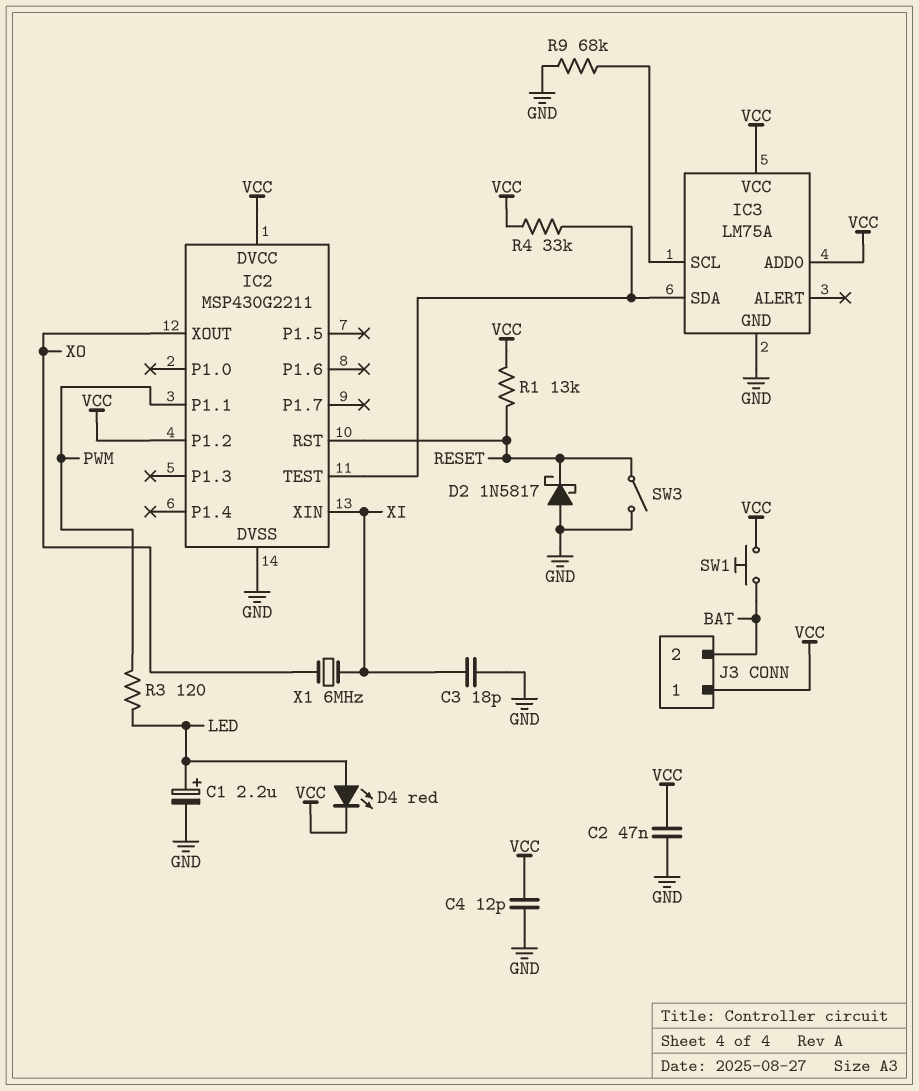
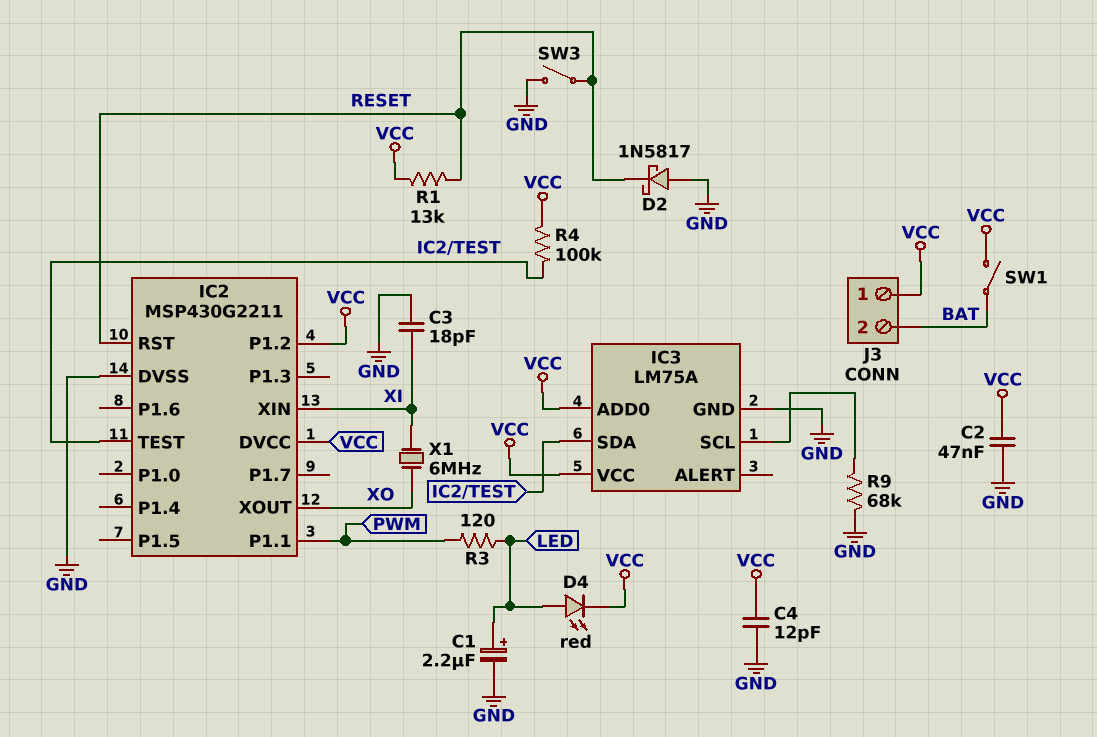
R4: 33k (IC2/TEST, VCC) -> 100k (IC2/TEST, VCC)
SW1: button (BAT, VCC) -> switch (BAT, VCC)

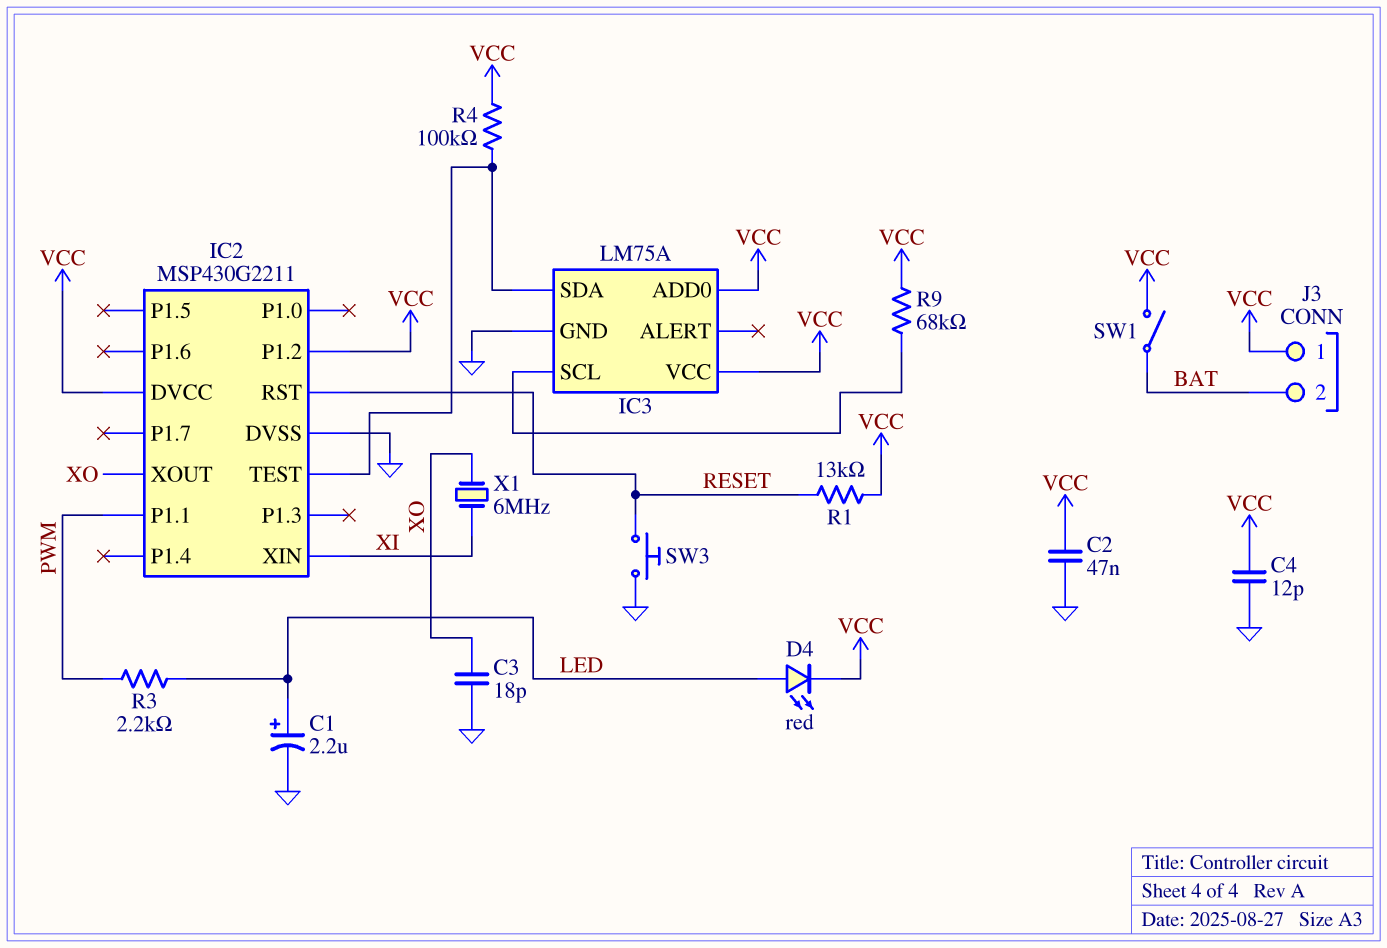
C3: 18pF (GND, XI) -> 18pF (GND, XO)
D2: schottky 1N5817 (A GND, K RESET) -> none
R3: 120 (LED, PWM) -> 2.2k (LED, PWM)
R9: 68k (GND, IC3/SCL) -> 68k (IC3/SCL, VCC)
SW3: switch (GND, RESET) -> button (GND, RESET)

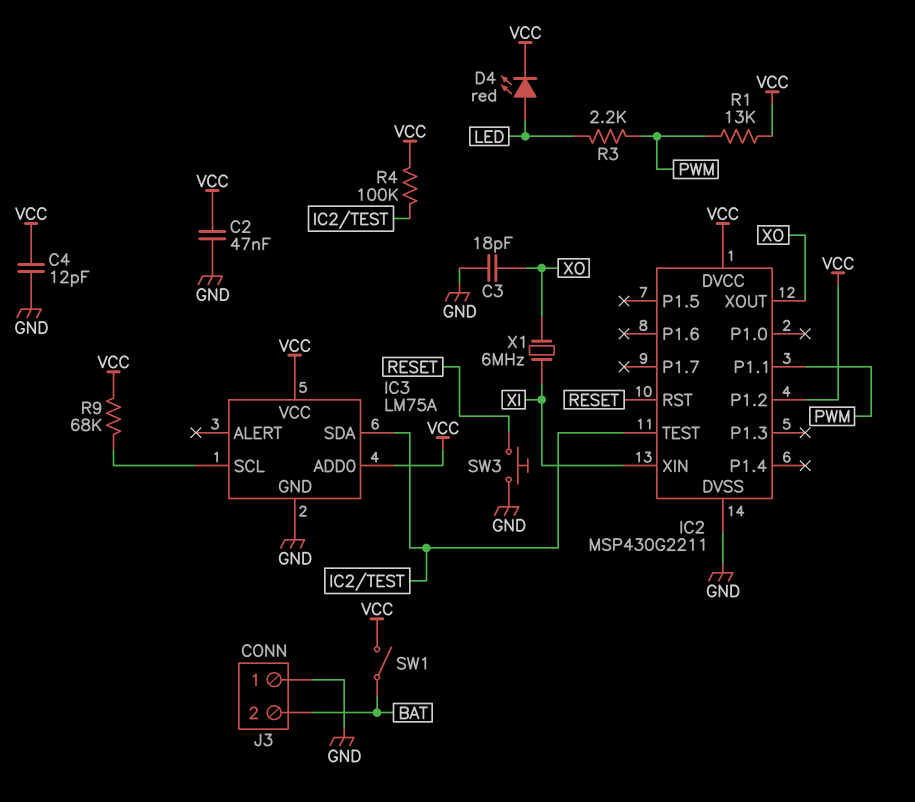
C1: 2.2uF (plus LED, minus GND) -> none
J3 pin 1: VCC -> GND
R1: 13k (RESET, VCC) -> 13k (PWM, VCC)

